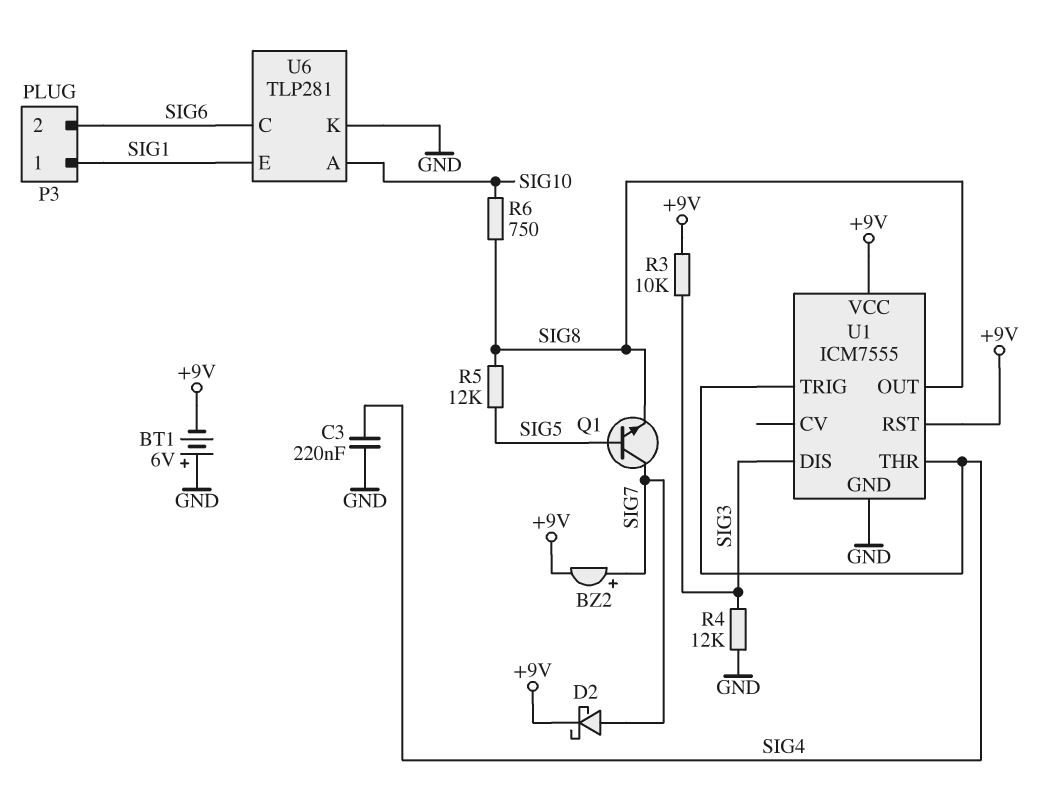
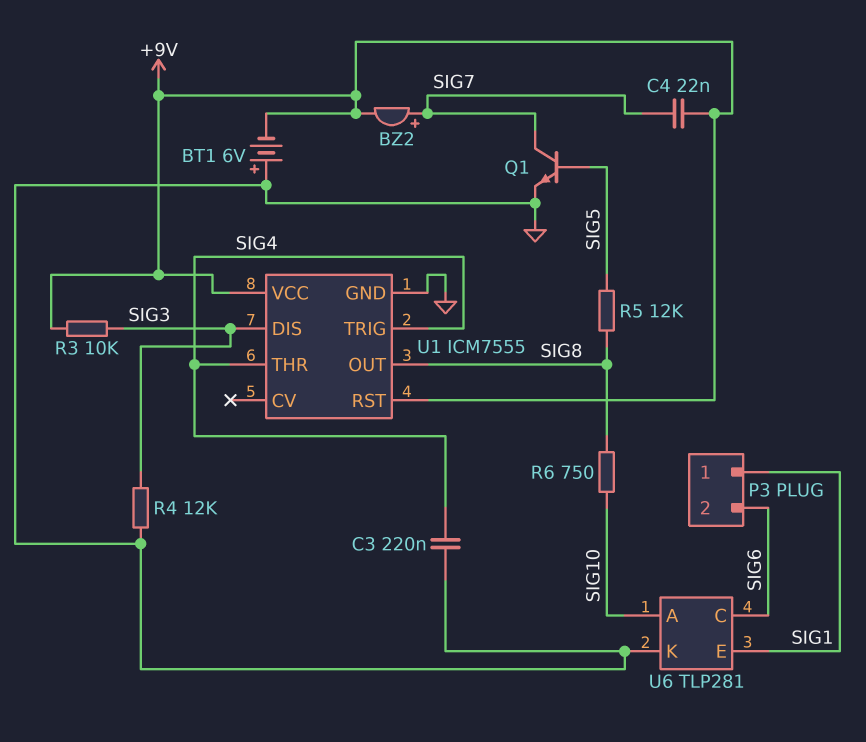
C4: none -> 22nF (+9V, SIG7)
D2: schottky (A SIG7, K +9V) -> none
Q1: NPN (B SIG5, C SIG7, E SIG8) -> NPN (B SIG5, C SIG7, E GND)

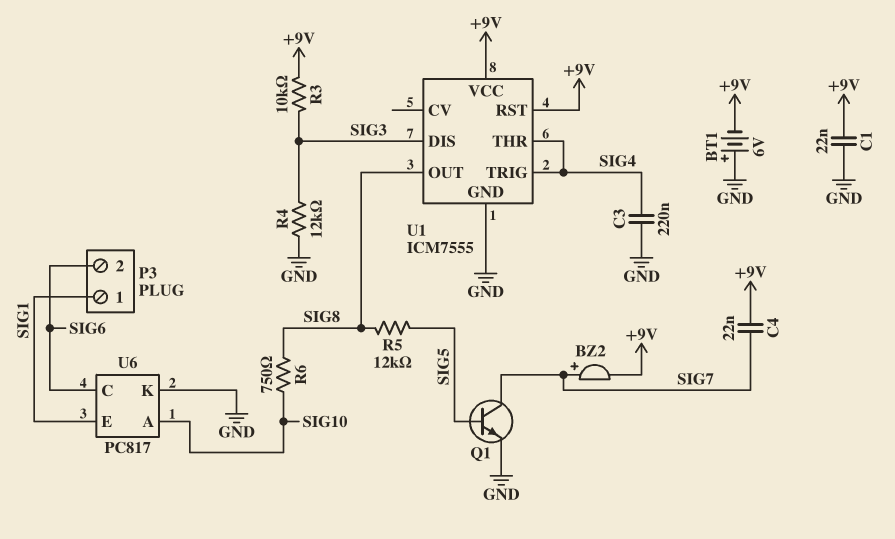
C1: none -> 22nF (+9V, GND)
U6: TLP281 -> PC817

